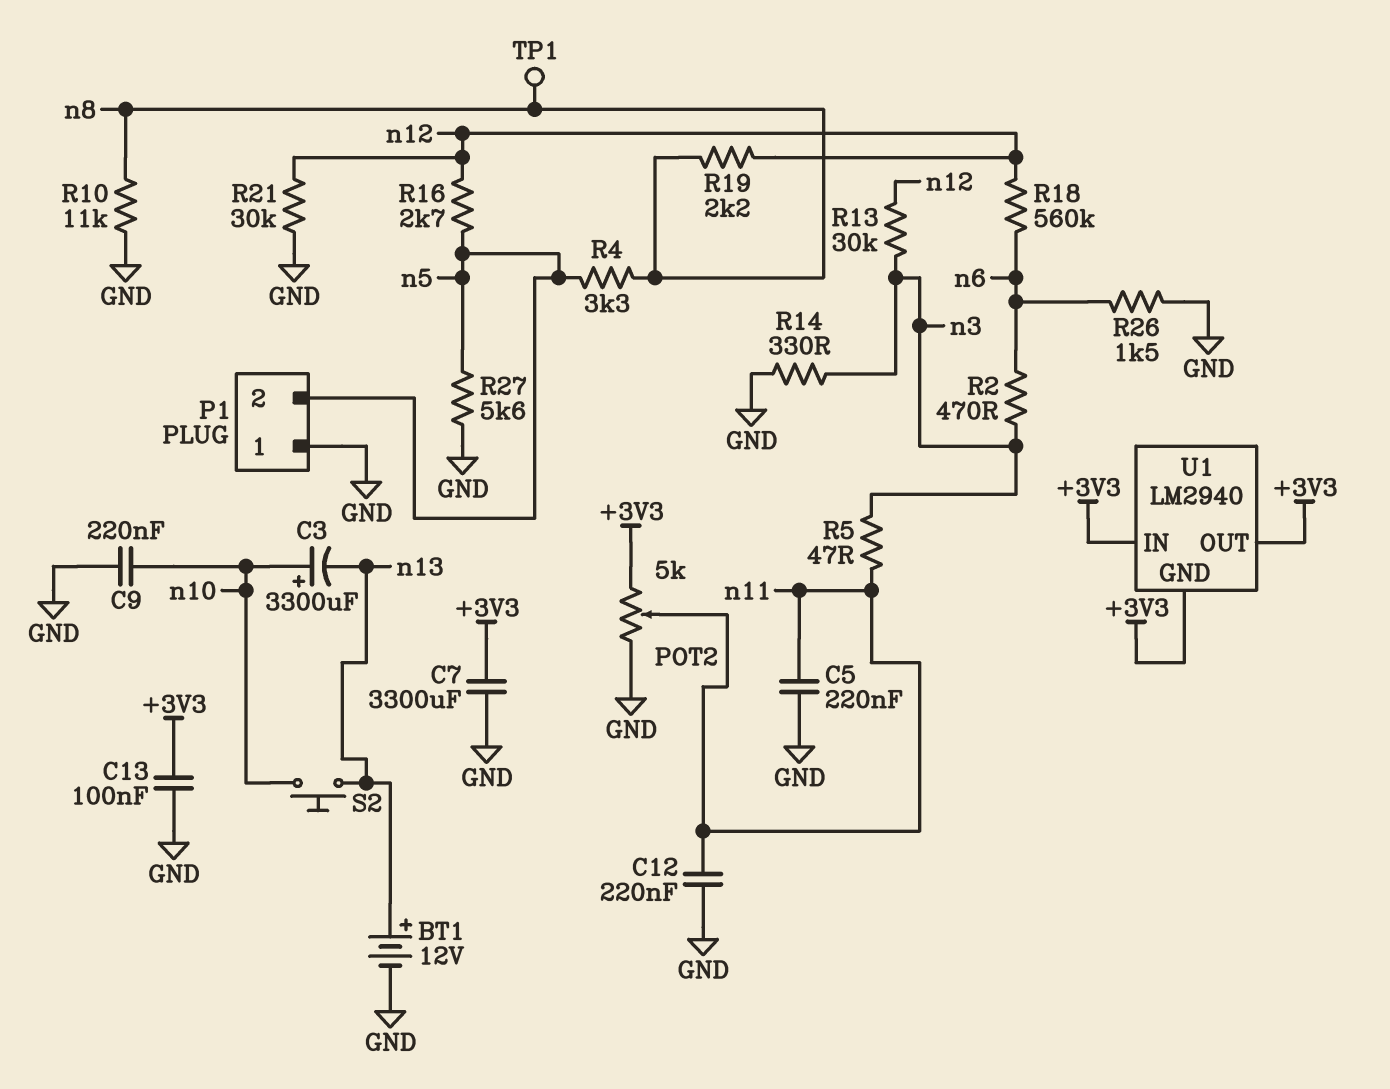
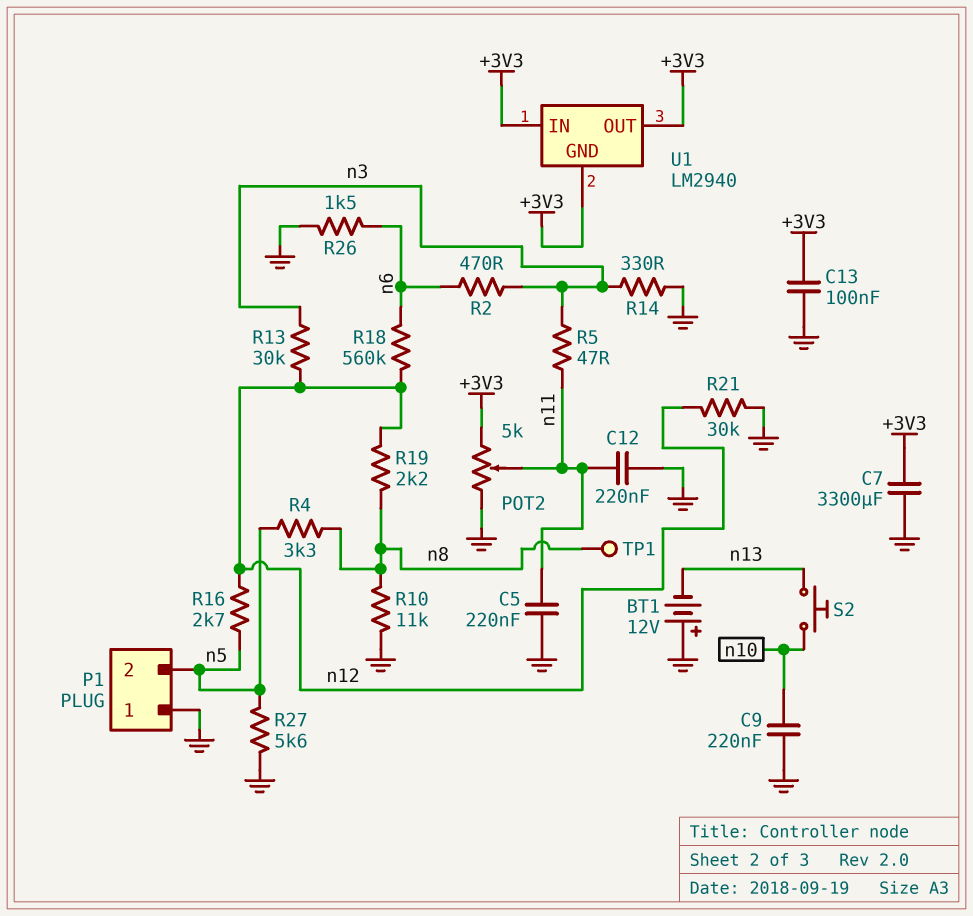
BT1: 12V (plus n13, minus GND) -> 12V (plus GND, minus n13)
C3: 3300uF (plus n10, minus n13) -> none

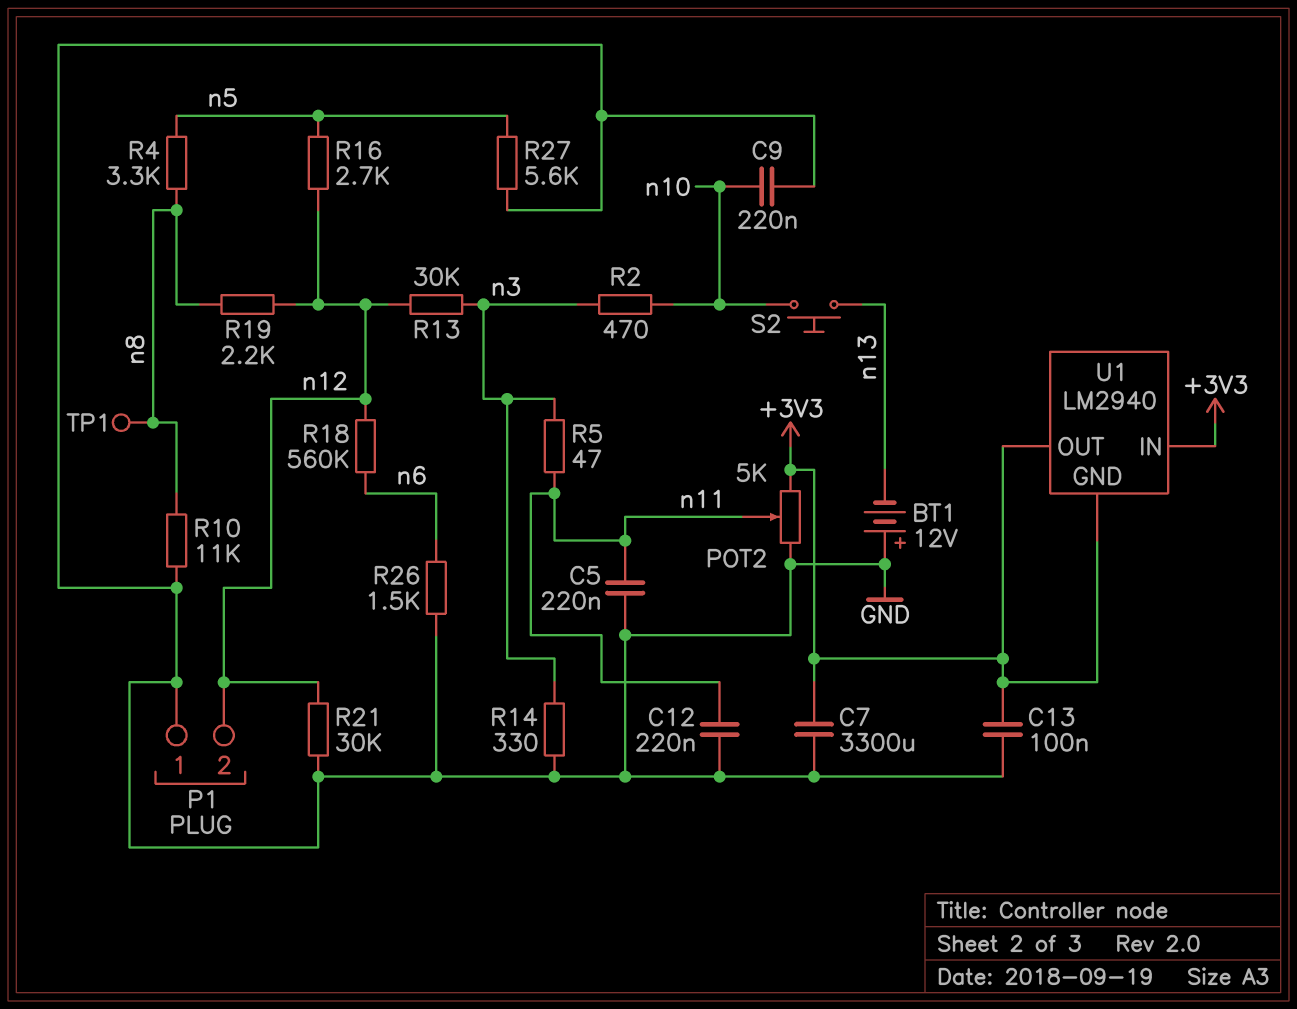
P1 pin 2: n5 -> n12
R2: 470 (n3, n6) -> 470 (n3, n10)

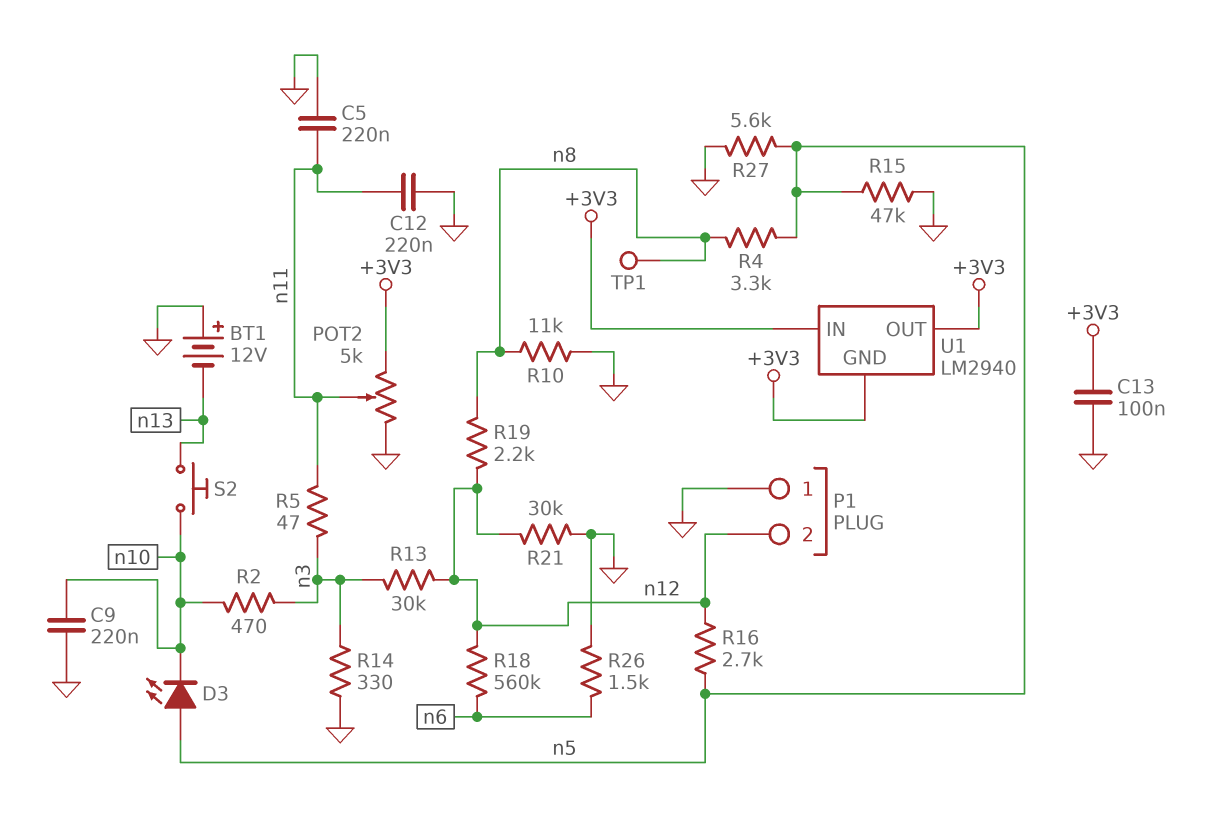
C7: 3300uF (+3V3, GND) -> none
D3: none -> LED (A n5, K n10)
R15: none -> 47k (GND, n5)

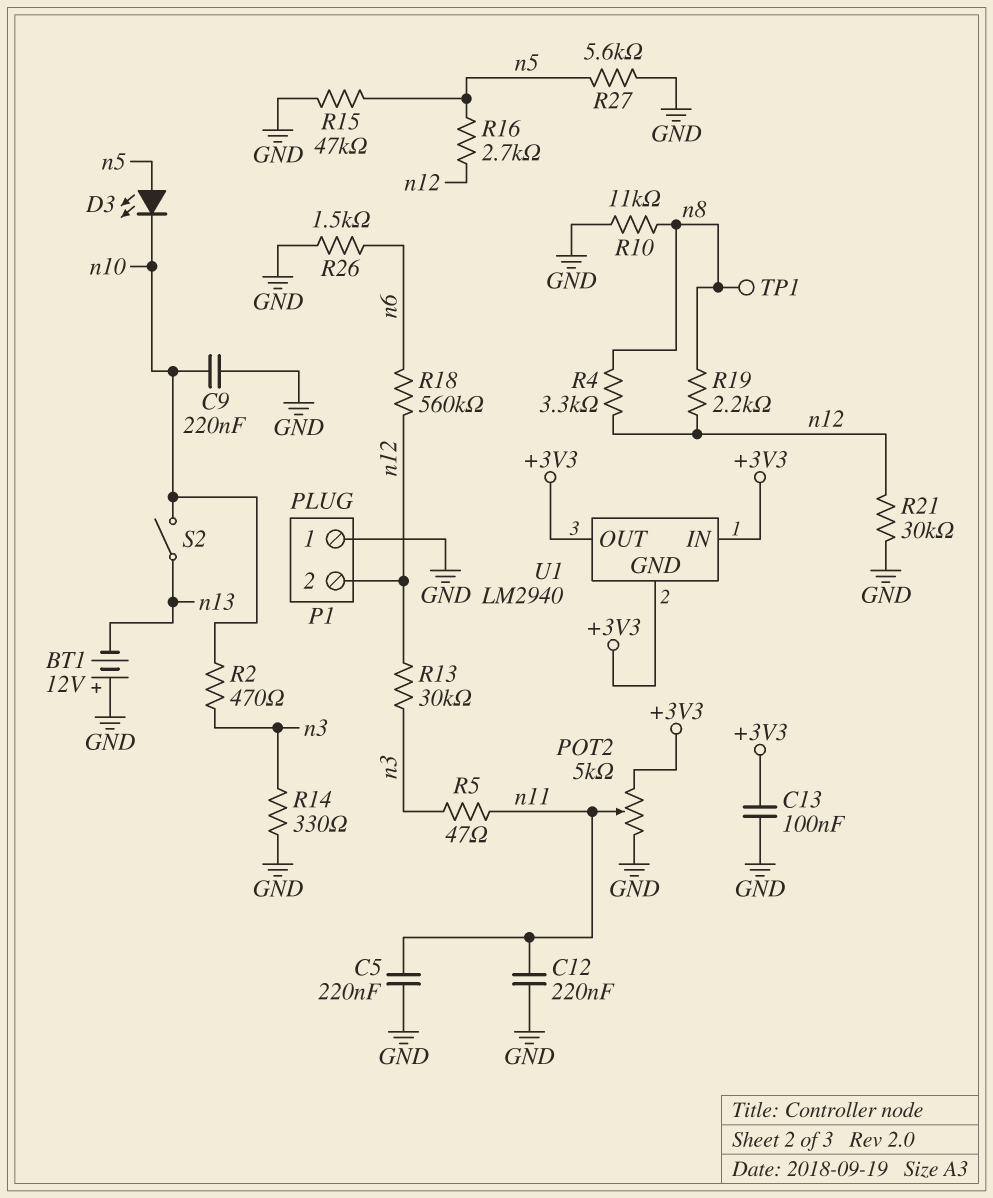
R4: 3.3k (n5, n8) -> 3.3k (n8, n12)
S2: button (n10, n13) -> switch (n10, n13)

